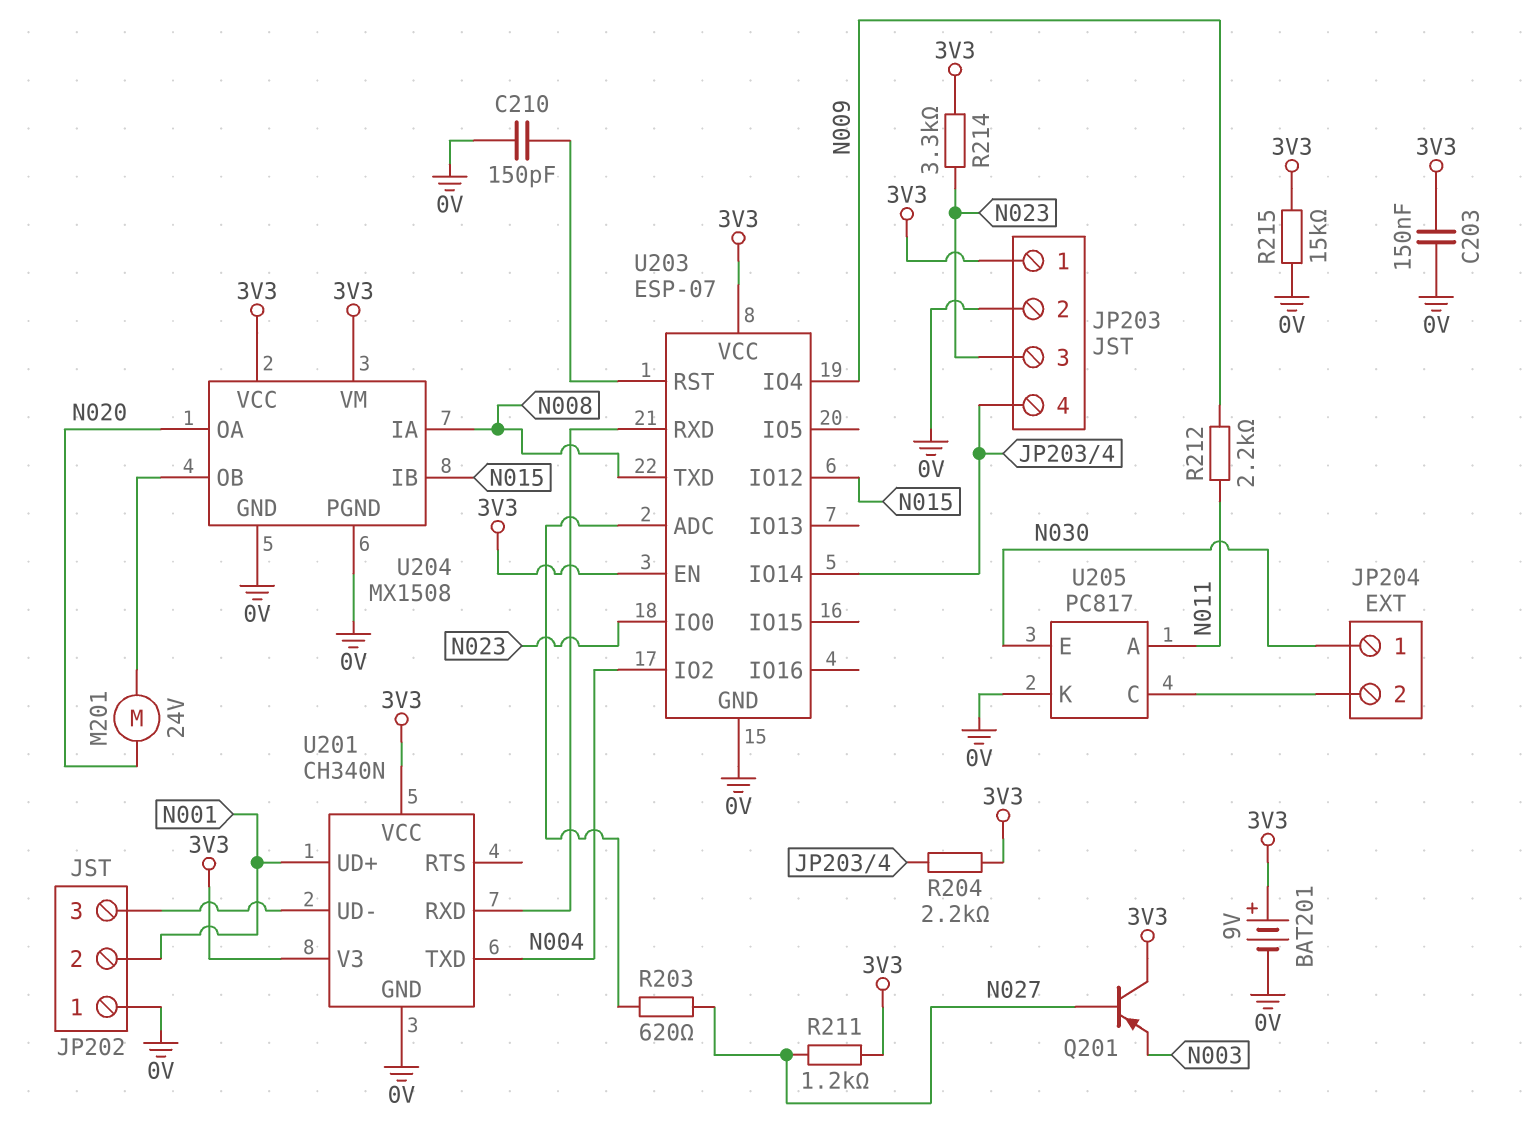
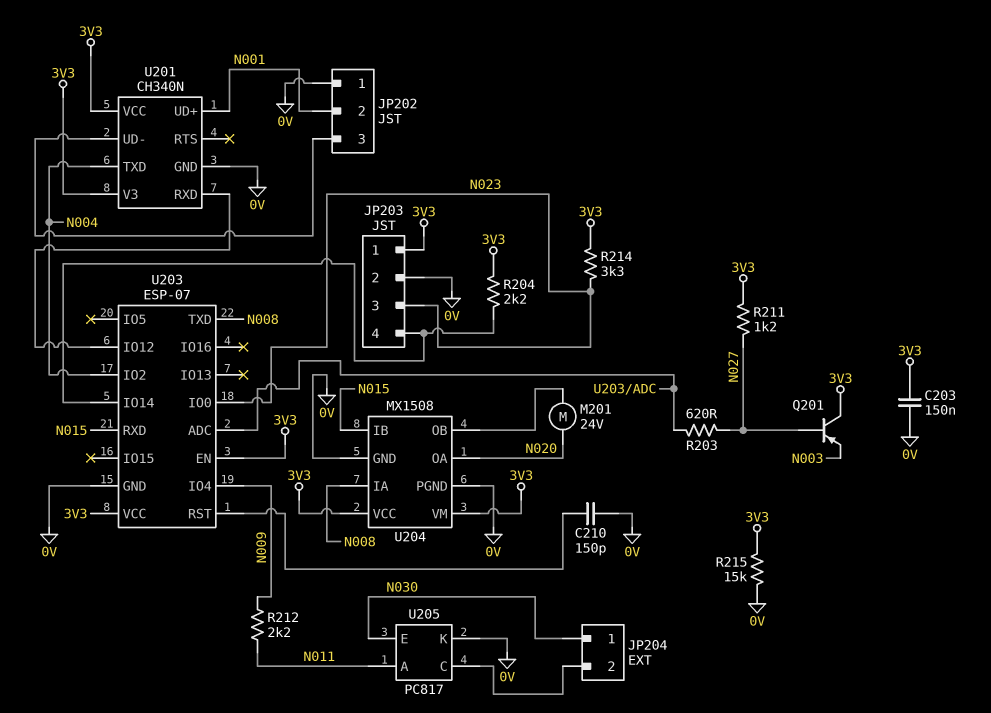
BAT201: 9V (plus 3V3, minus 0V) -> none
U203 pin IO12: N015 -> U201/RXD
U203 pin RXD: U201/RXD -> N015

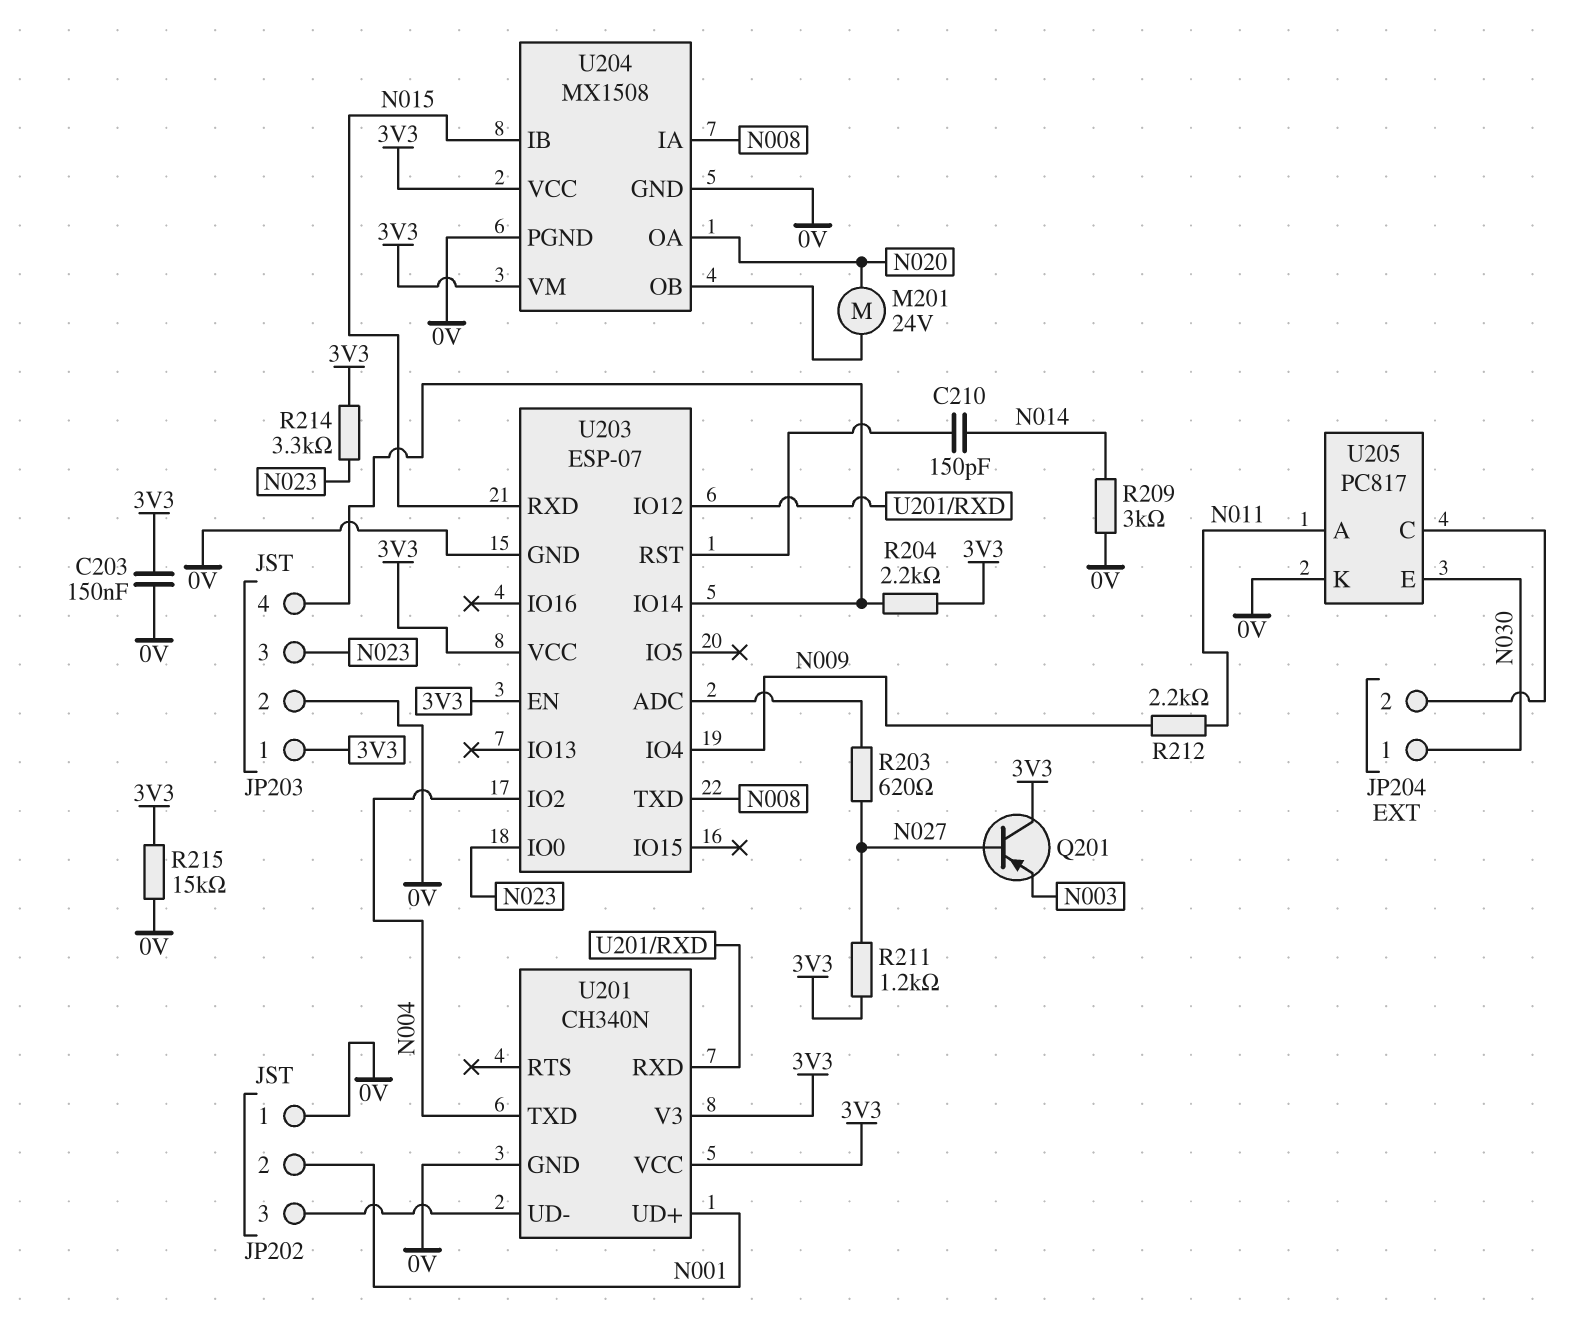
C210: 150pF (0V, U203/RST) -> 150pF (N014, U203/RST)
R209: none -> 3k (0V, N014)

